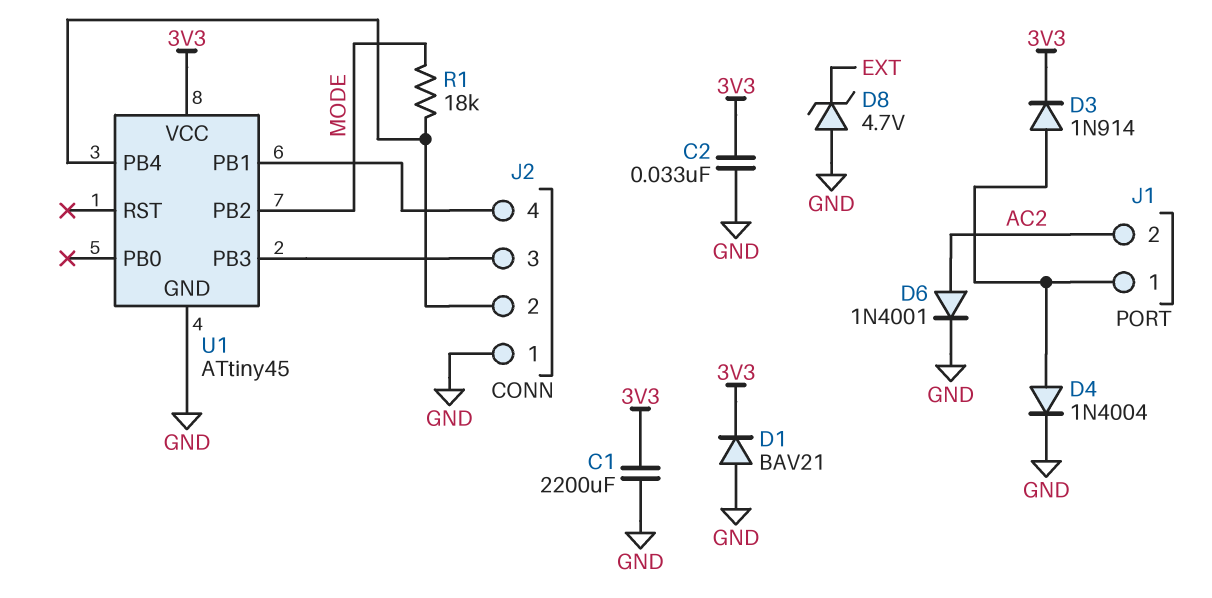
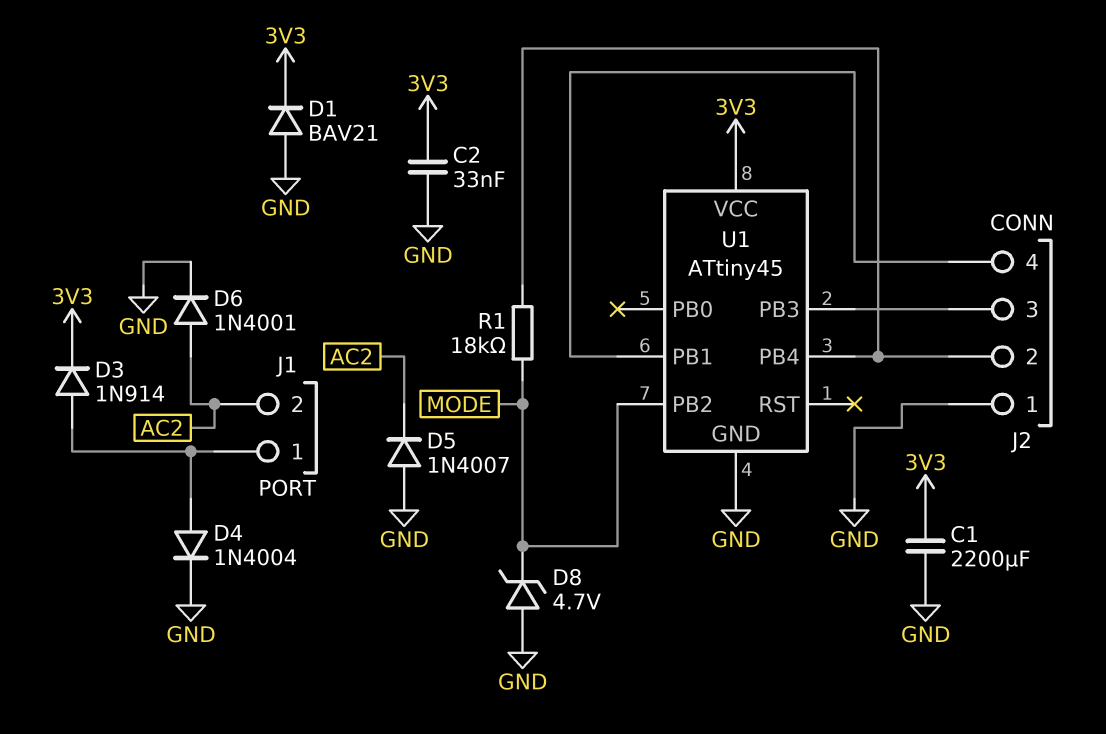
D5: none -> diode 1N4007 (A GND, K AC2)
D8: zener 4.7V (A GND, K EXT) -> zener 4.7V (A GND, K MODE)

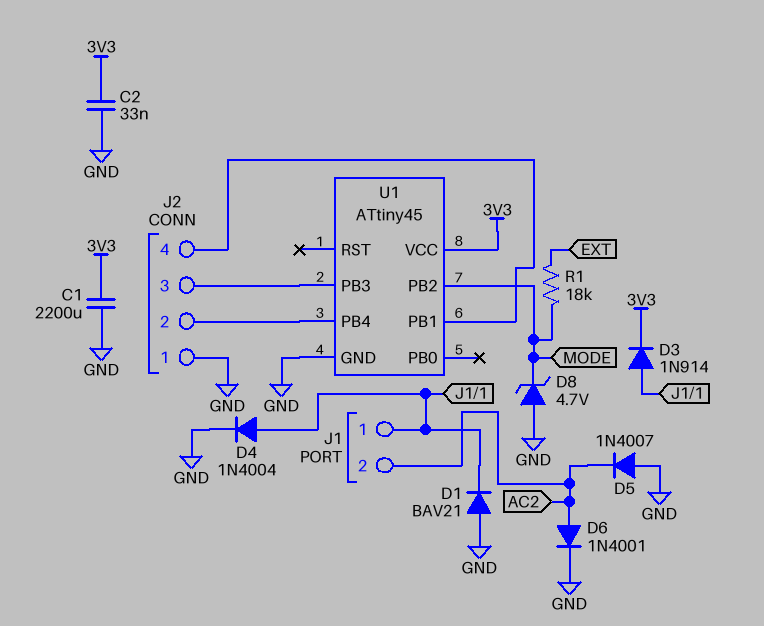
D1: diode BAV21 (A GND, K 3V3) -> diode BAV21 (A GND, K J1/1)
R1: 18k (J2/2, MODE) -> 18k (EXT, MODE)

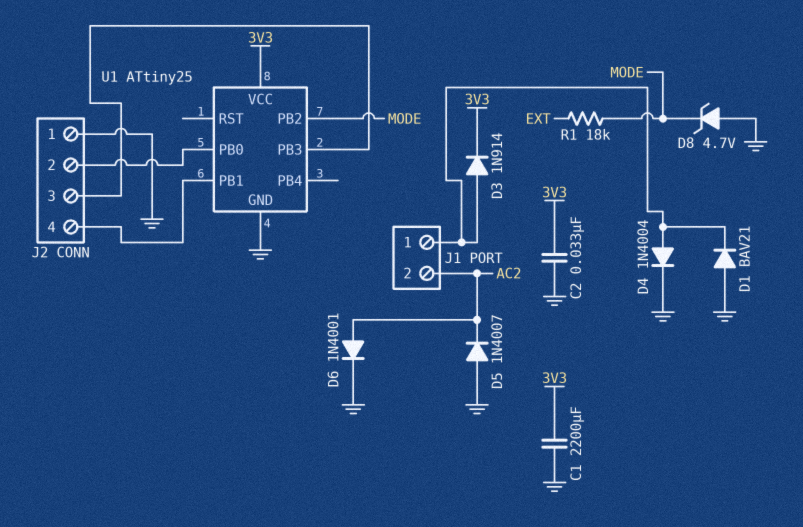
U1: ATtiny45 -> ATtiny25
U1 pin PB0: none -> J2/2
U1 pin PB4: J2/2 -> none

